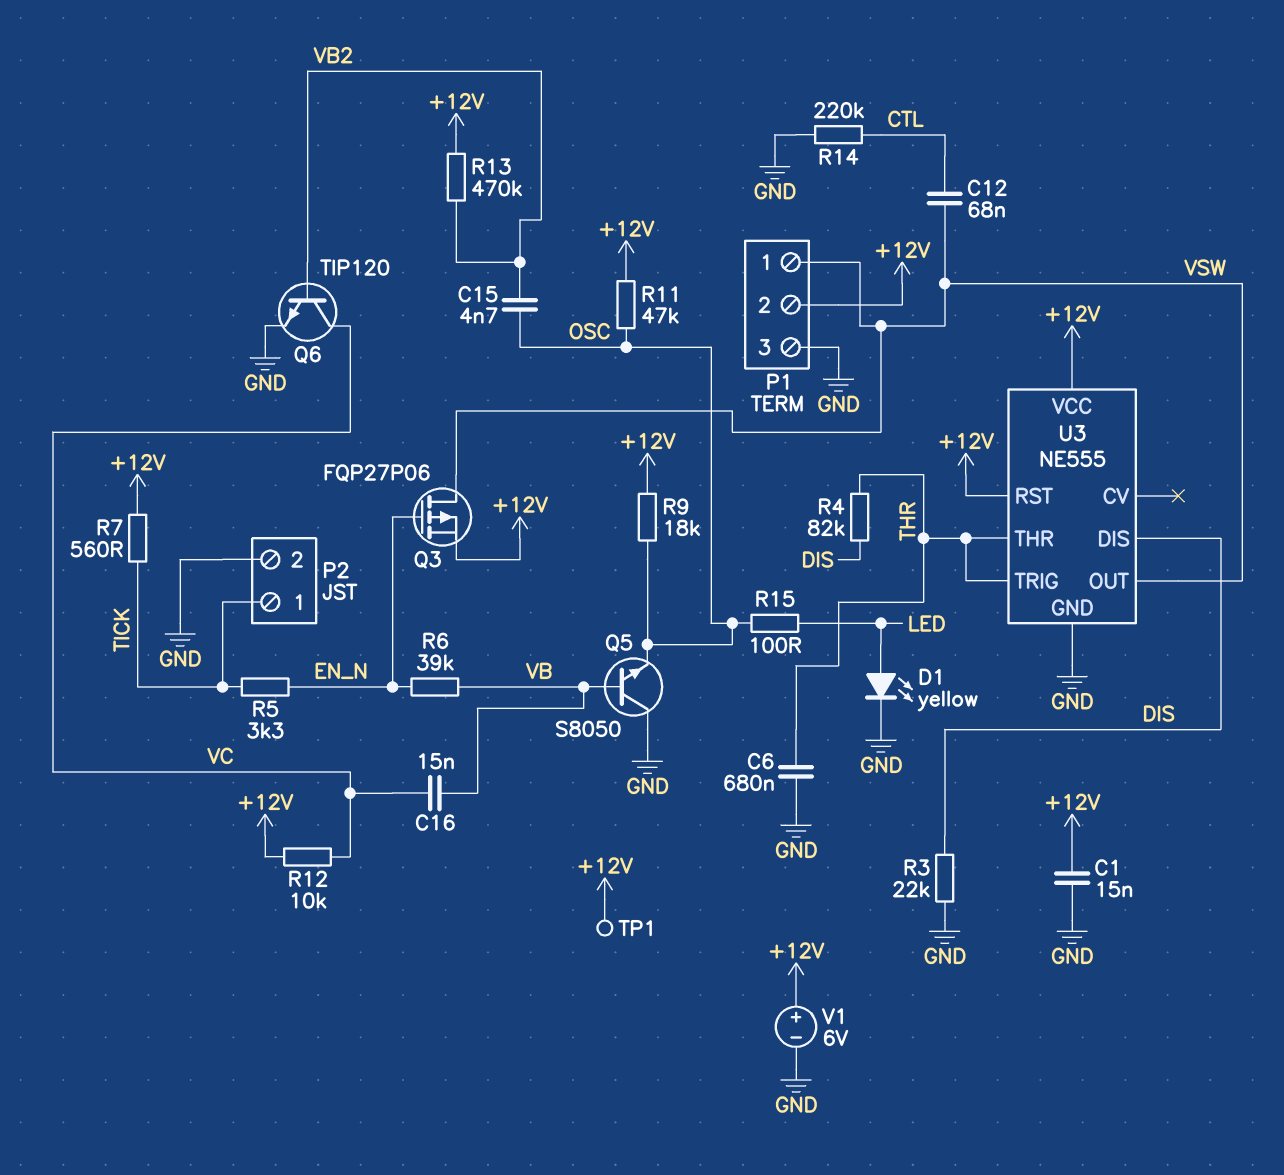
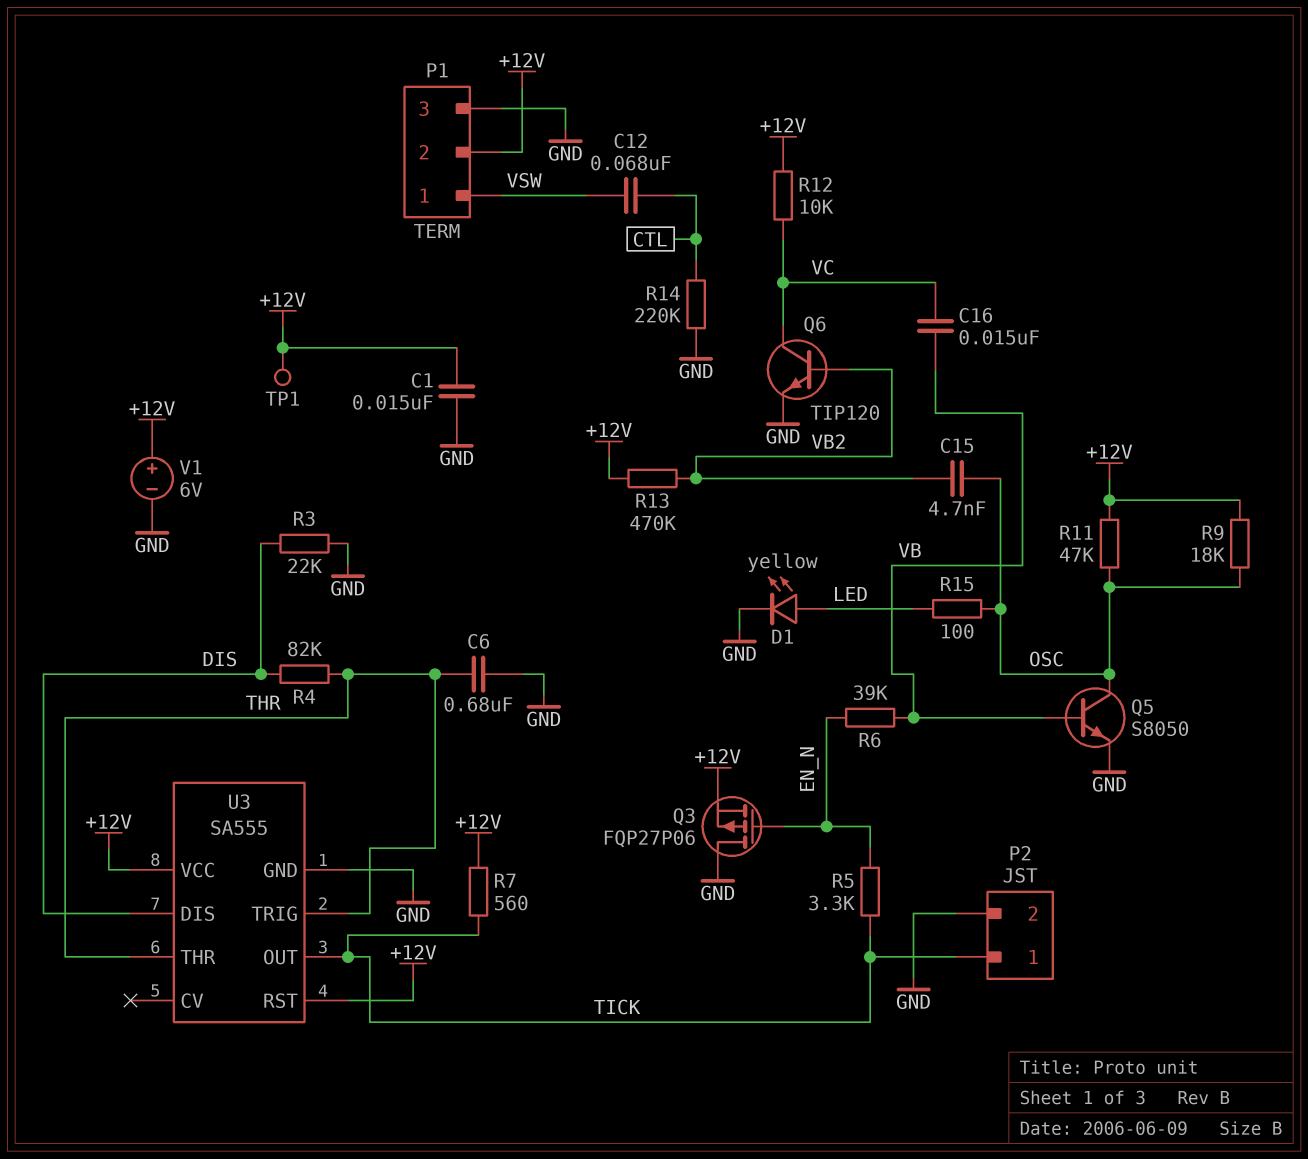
Q3: PMOS FQP27P06 (G EN_N, D VSW, S +12V) -> PMOS FQP27P06 (G EN_N, D GND, S +12V)
Q5: NPN S8050 (B VB, C GND, E OSC) -> NPN S8050 (B VB, C OSC, E GND)
U3: NE555 -> SA555
U3 pin OUT: VSW -> TICK

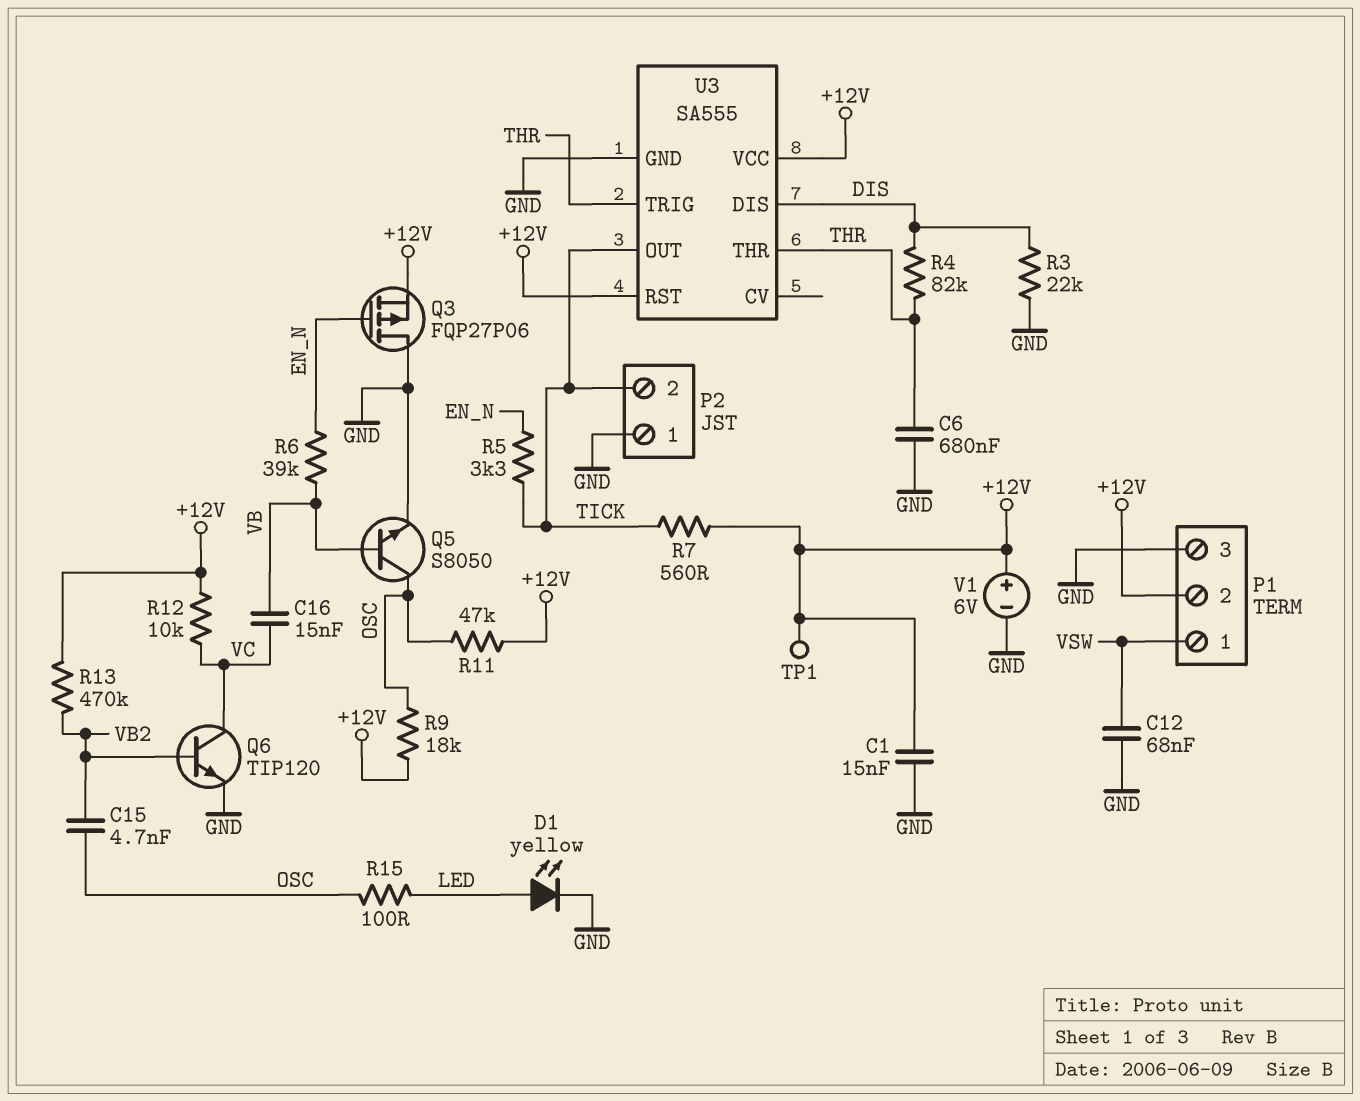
C12: 68nF (CTL, VSW) -> 68nF (GND, VSW)
P2 pin 1: TICK -> GND
P2 pin 2: GND -> TICK
R14: 220k (CTL, GND) -> none

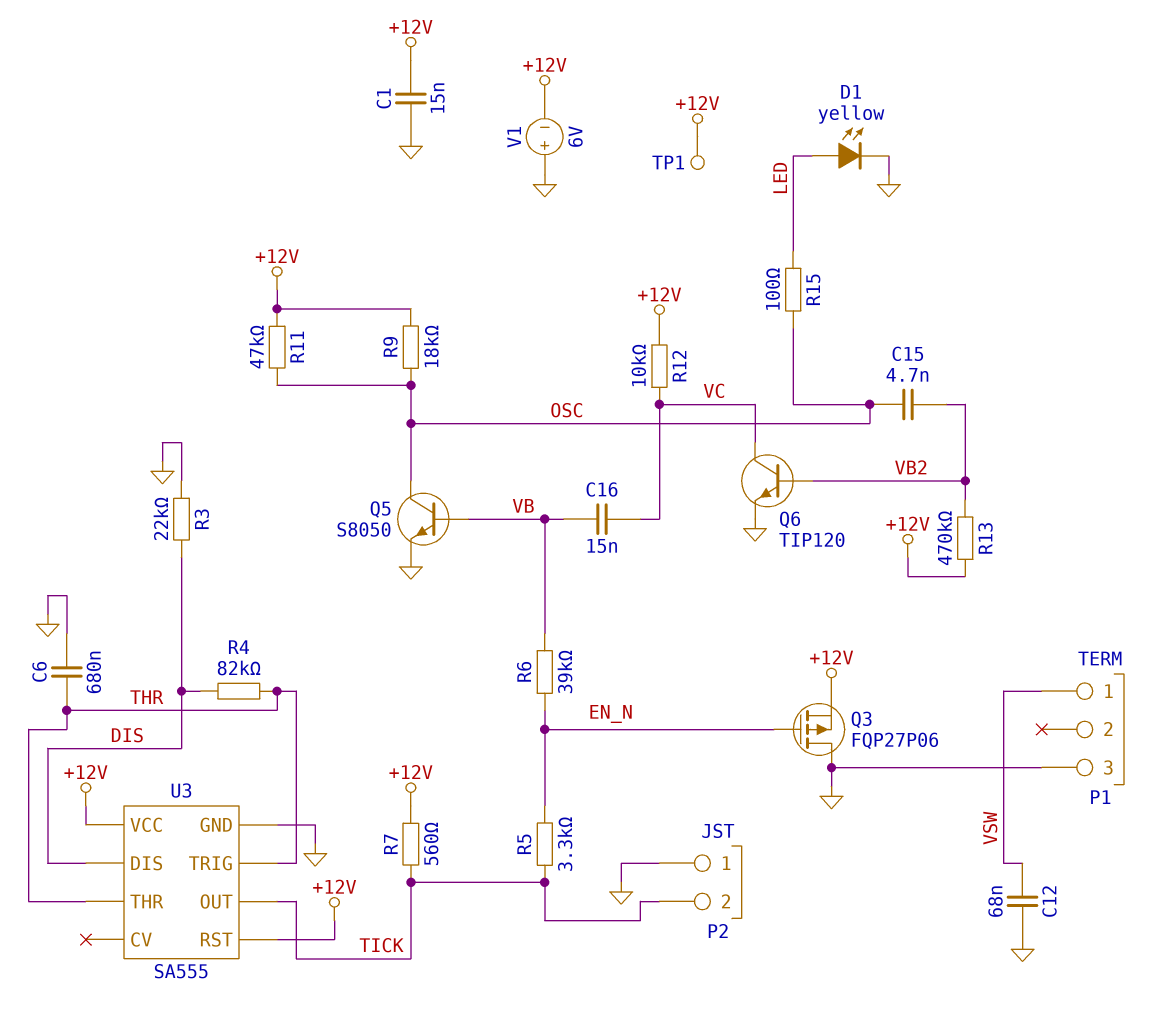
P1 pin 2: +12V -> none
V1: 6V (plus +12V, minus GND) -> 6V (plus GND, minus +12V)

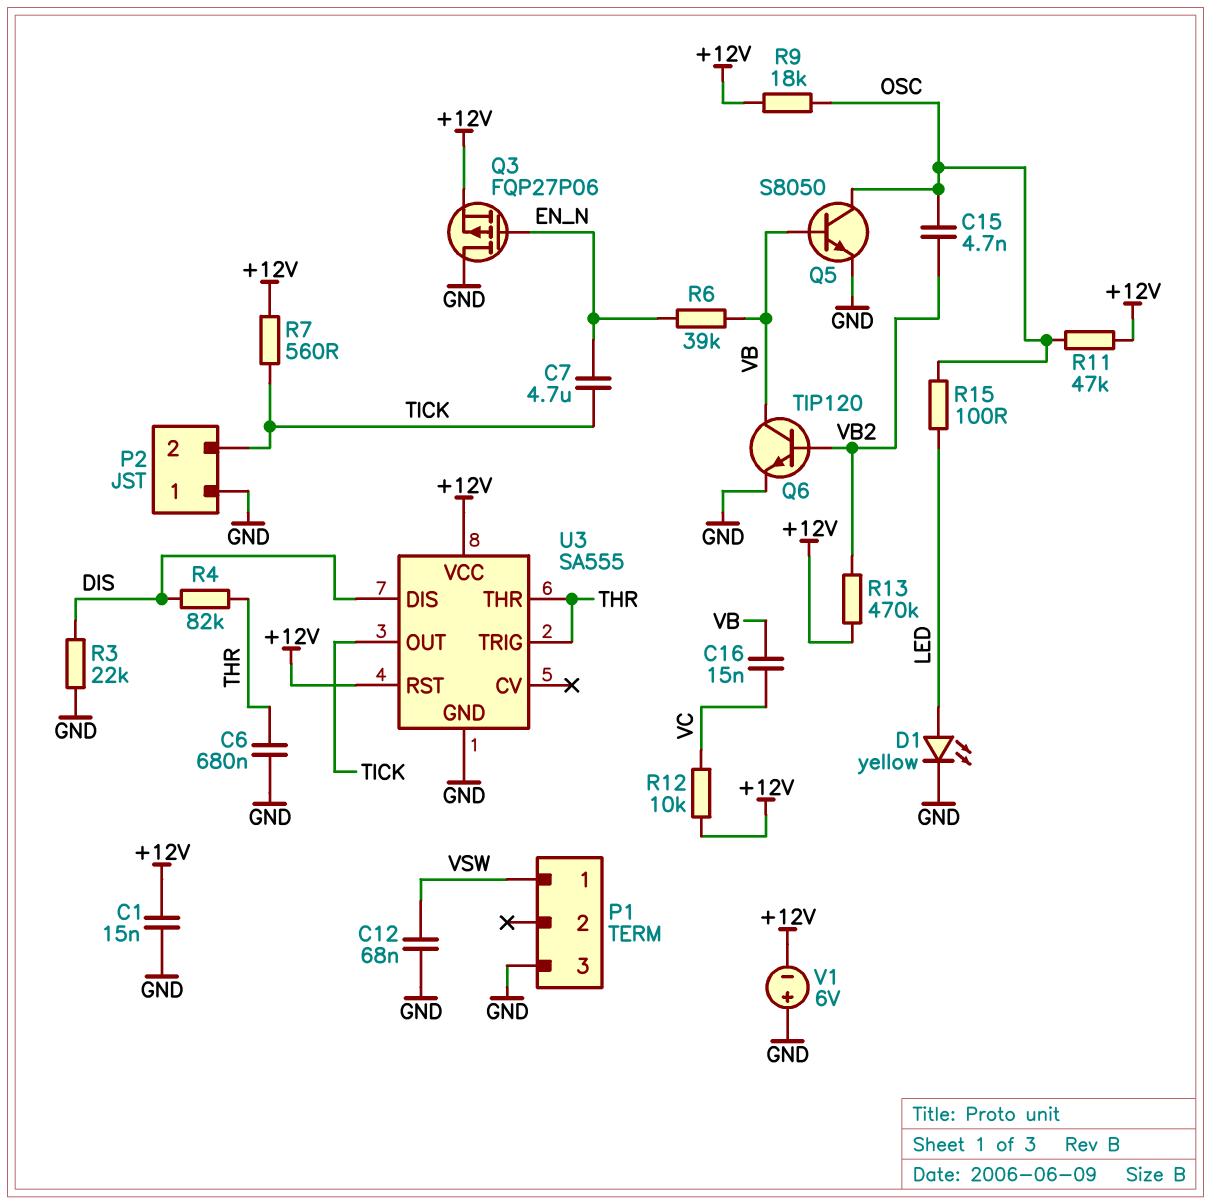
C7: none -> 4.7uF (EN_N, TICK)
Q6: NPN TIP120 (B VB2, C VC, E GND) -> NPN TIP120 (B VB2, C VB, E GND)
R5: 3.3k (EN_N, TICK) -> none
TP1: test point (+12V) -> none

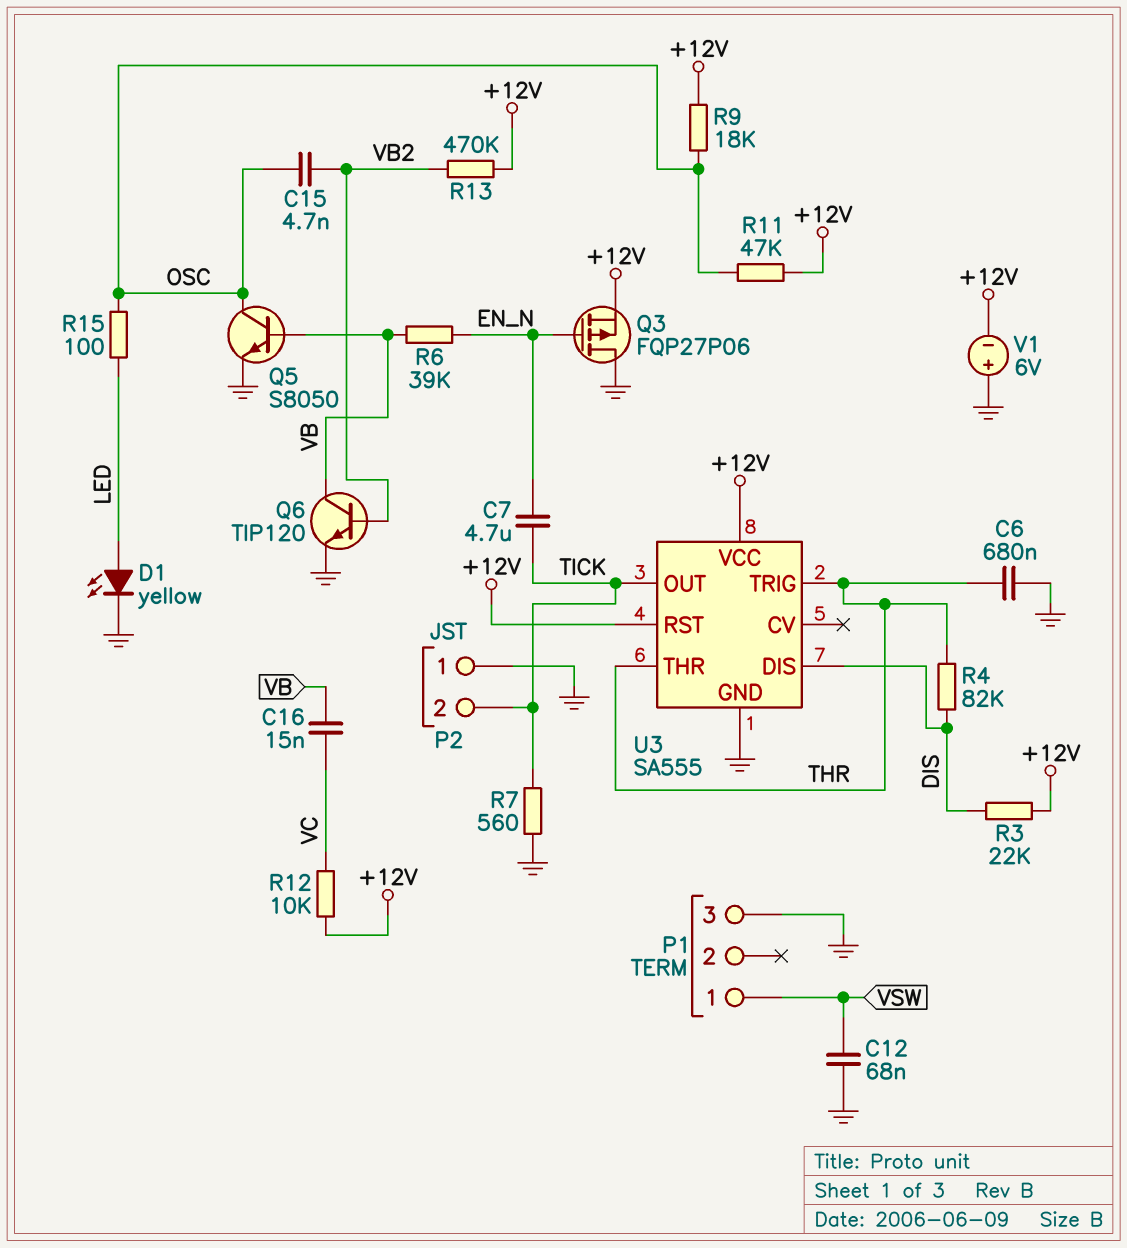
C1: 15nF (+12V, GND) -> none
R3: 22k (DIS, GND) -> 22k (+12V, DIS)
R7: 560 (+12V, TICK) -> 560 (GND, TICK)

